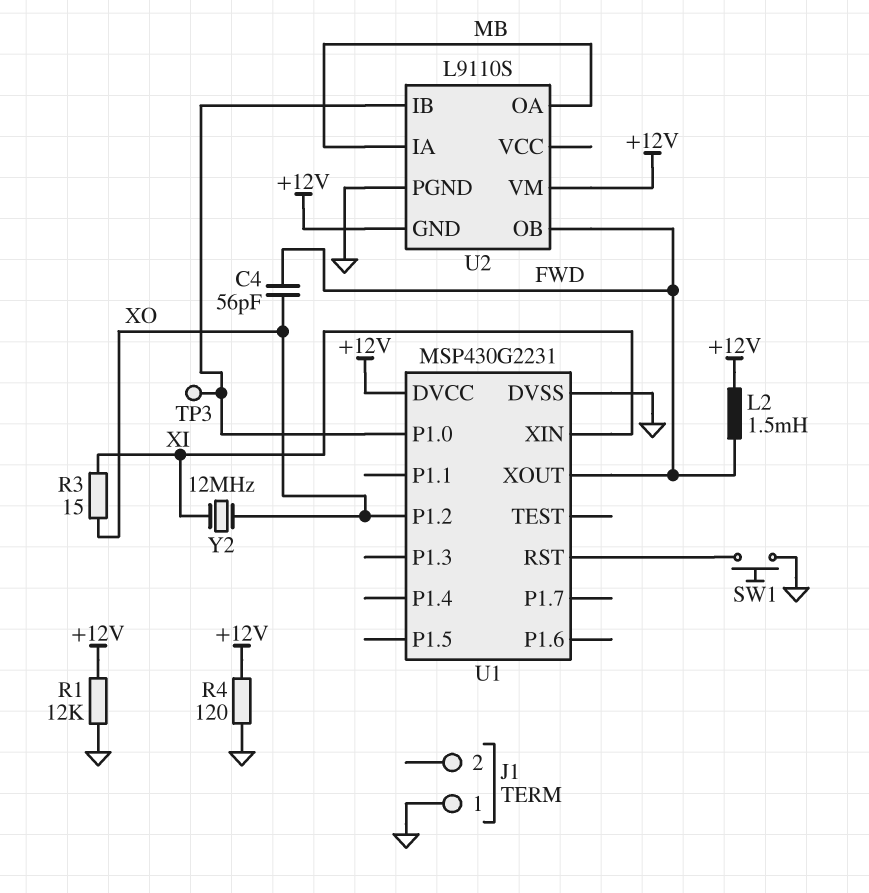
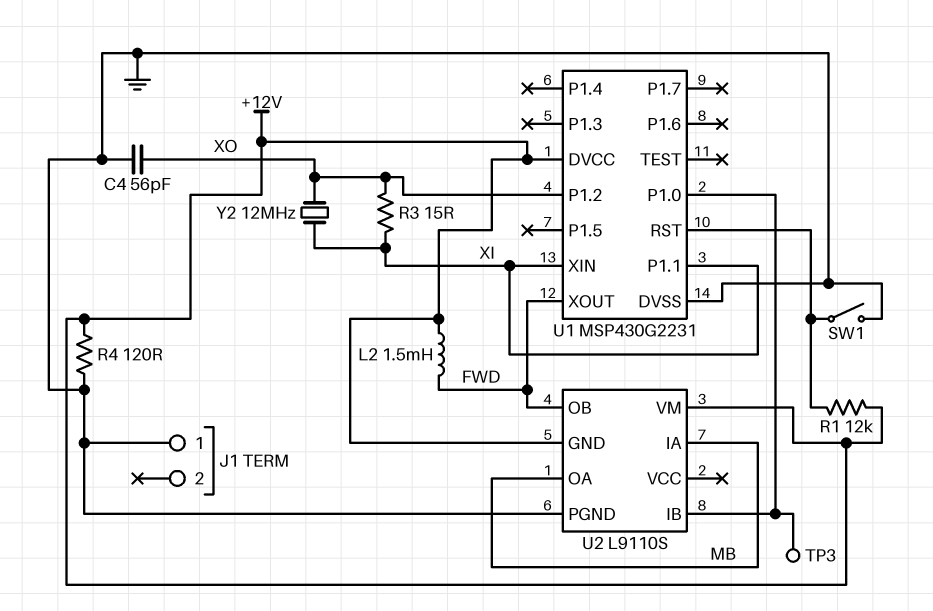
C4: 56pF (FWD, XO) -> 56pF (GND, XO)
R1: 12k (+12V, GND) -> 12k (+12V, U1/RST)
SW1: button (GND, U1/RST) -> switch (GND, U1/RST)
U1 pin P1.1: none -> XI

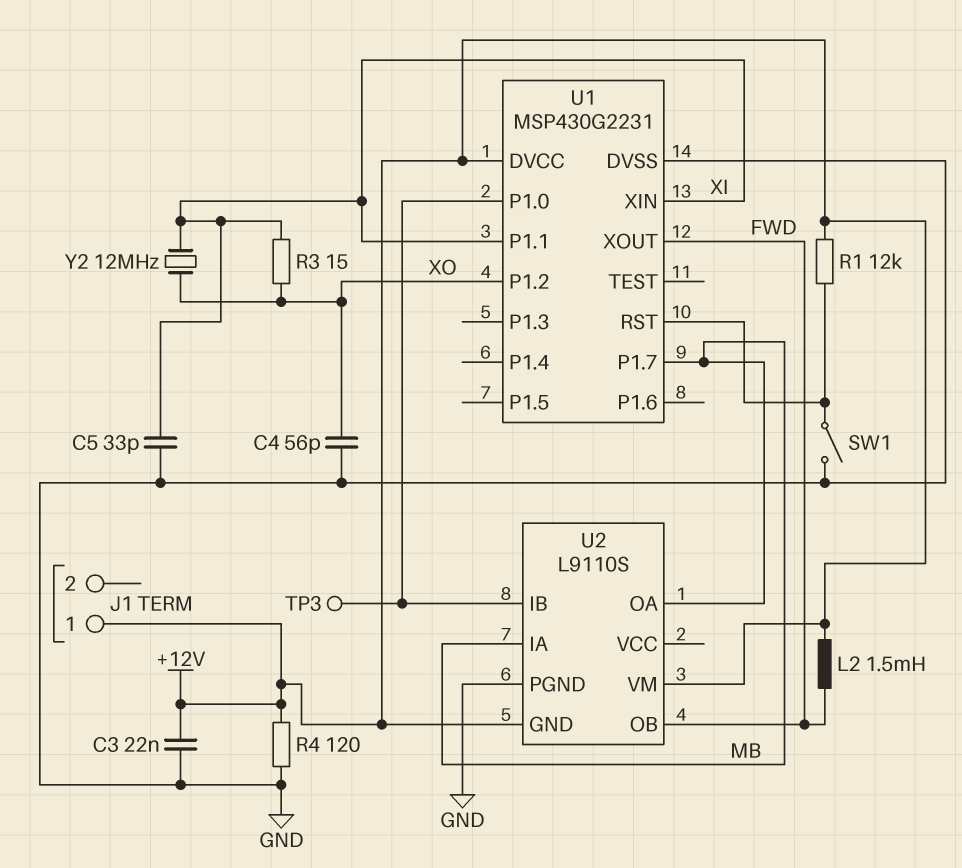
C3: none -> 22nF (+12V, GND)
C5: none -> 33pF (GND, XI)
J1 pin 1: GND -> +12V
U1 pin P1.7: none -> MB

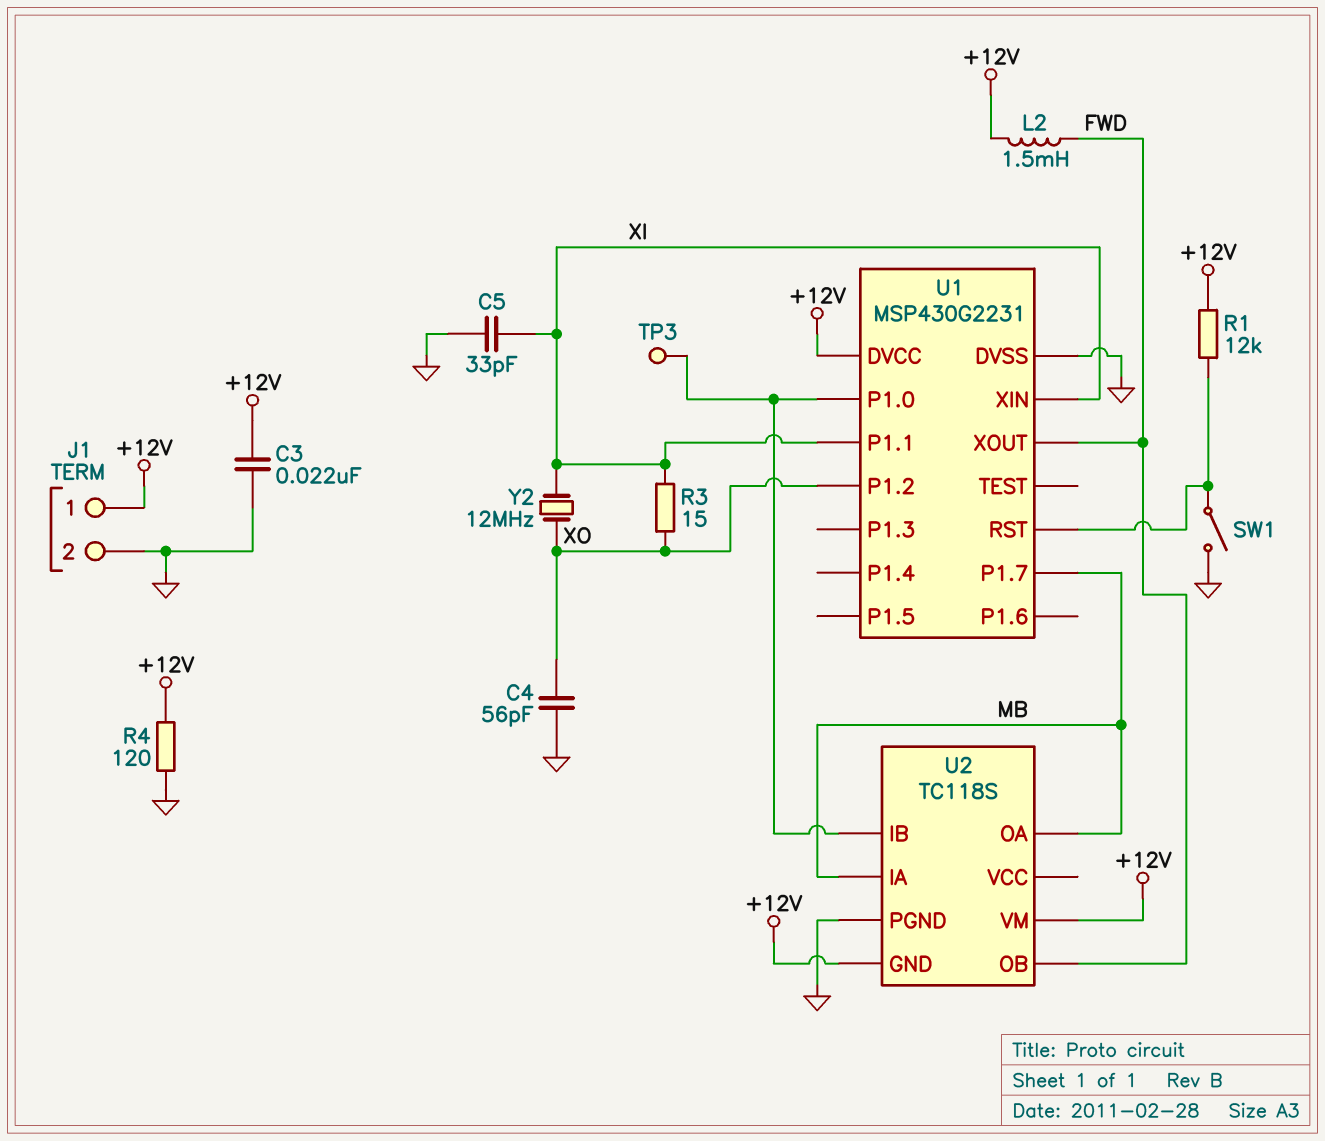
J1 pin 2: none -> GND
U2: L9110S -> TC118S

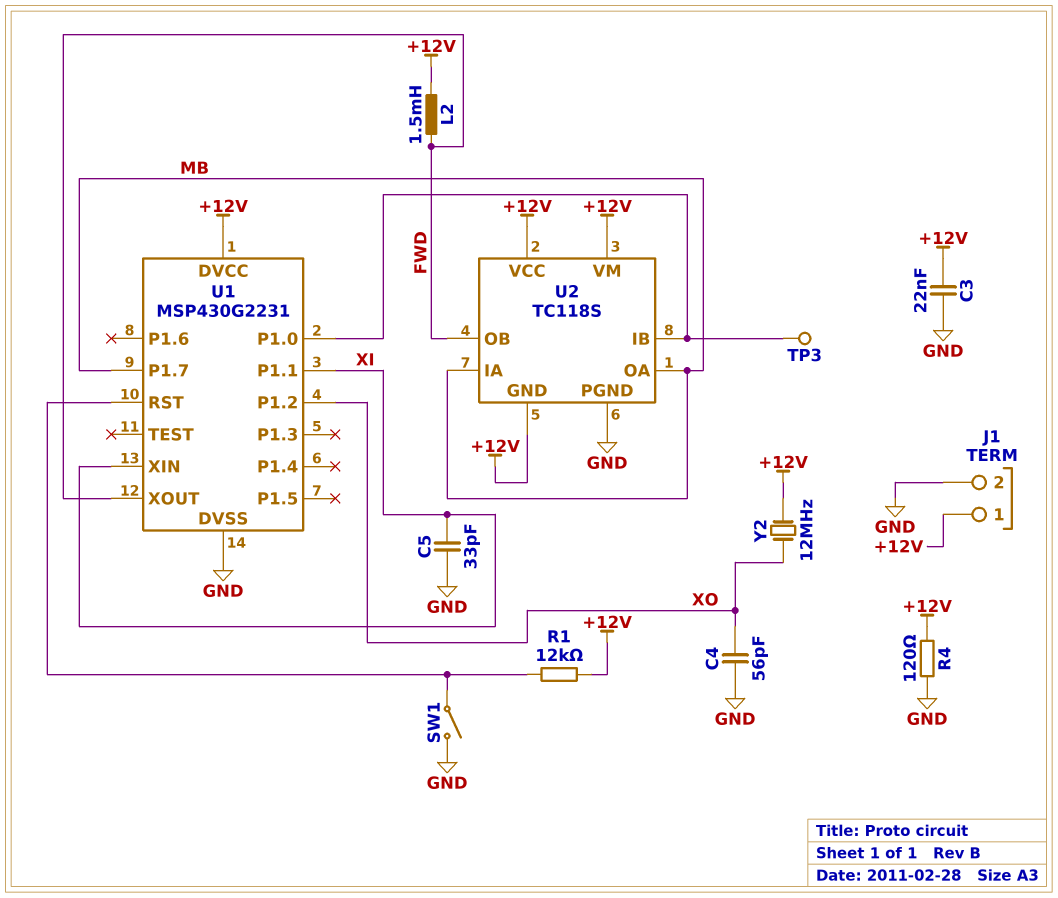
R3: 15 (XI, XO) -> none
U2 pin VCC: none -> +12V
Y2: 12MHz (XI, XO) -> 12MHz (+12V, XO)

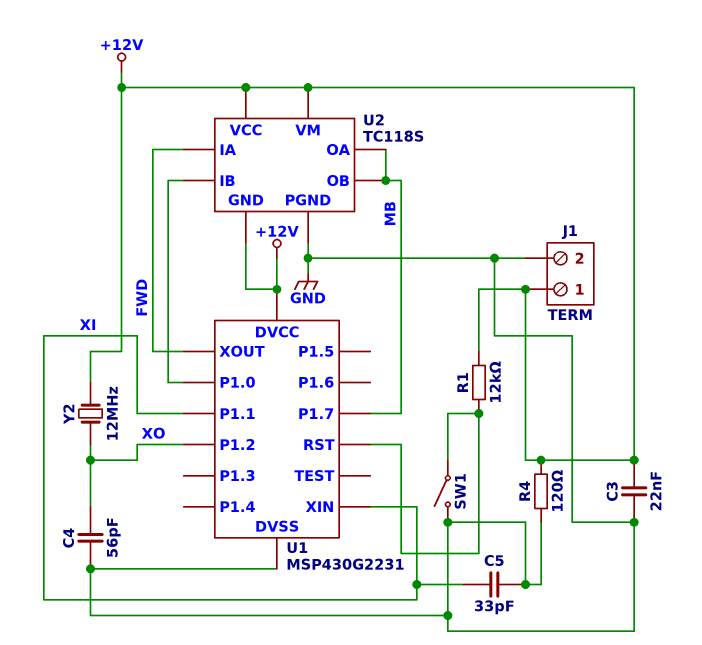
L2: 1.5mH (+12V, FWD) -> none
TP3: test point (U1/P1.0) -> none
U2 pin IA: MB -> FWD
U2 pin OB: FWD -> MB

